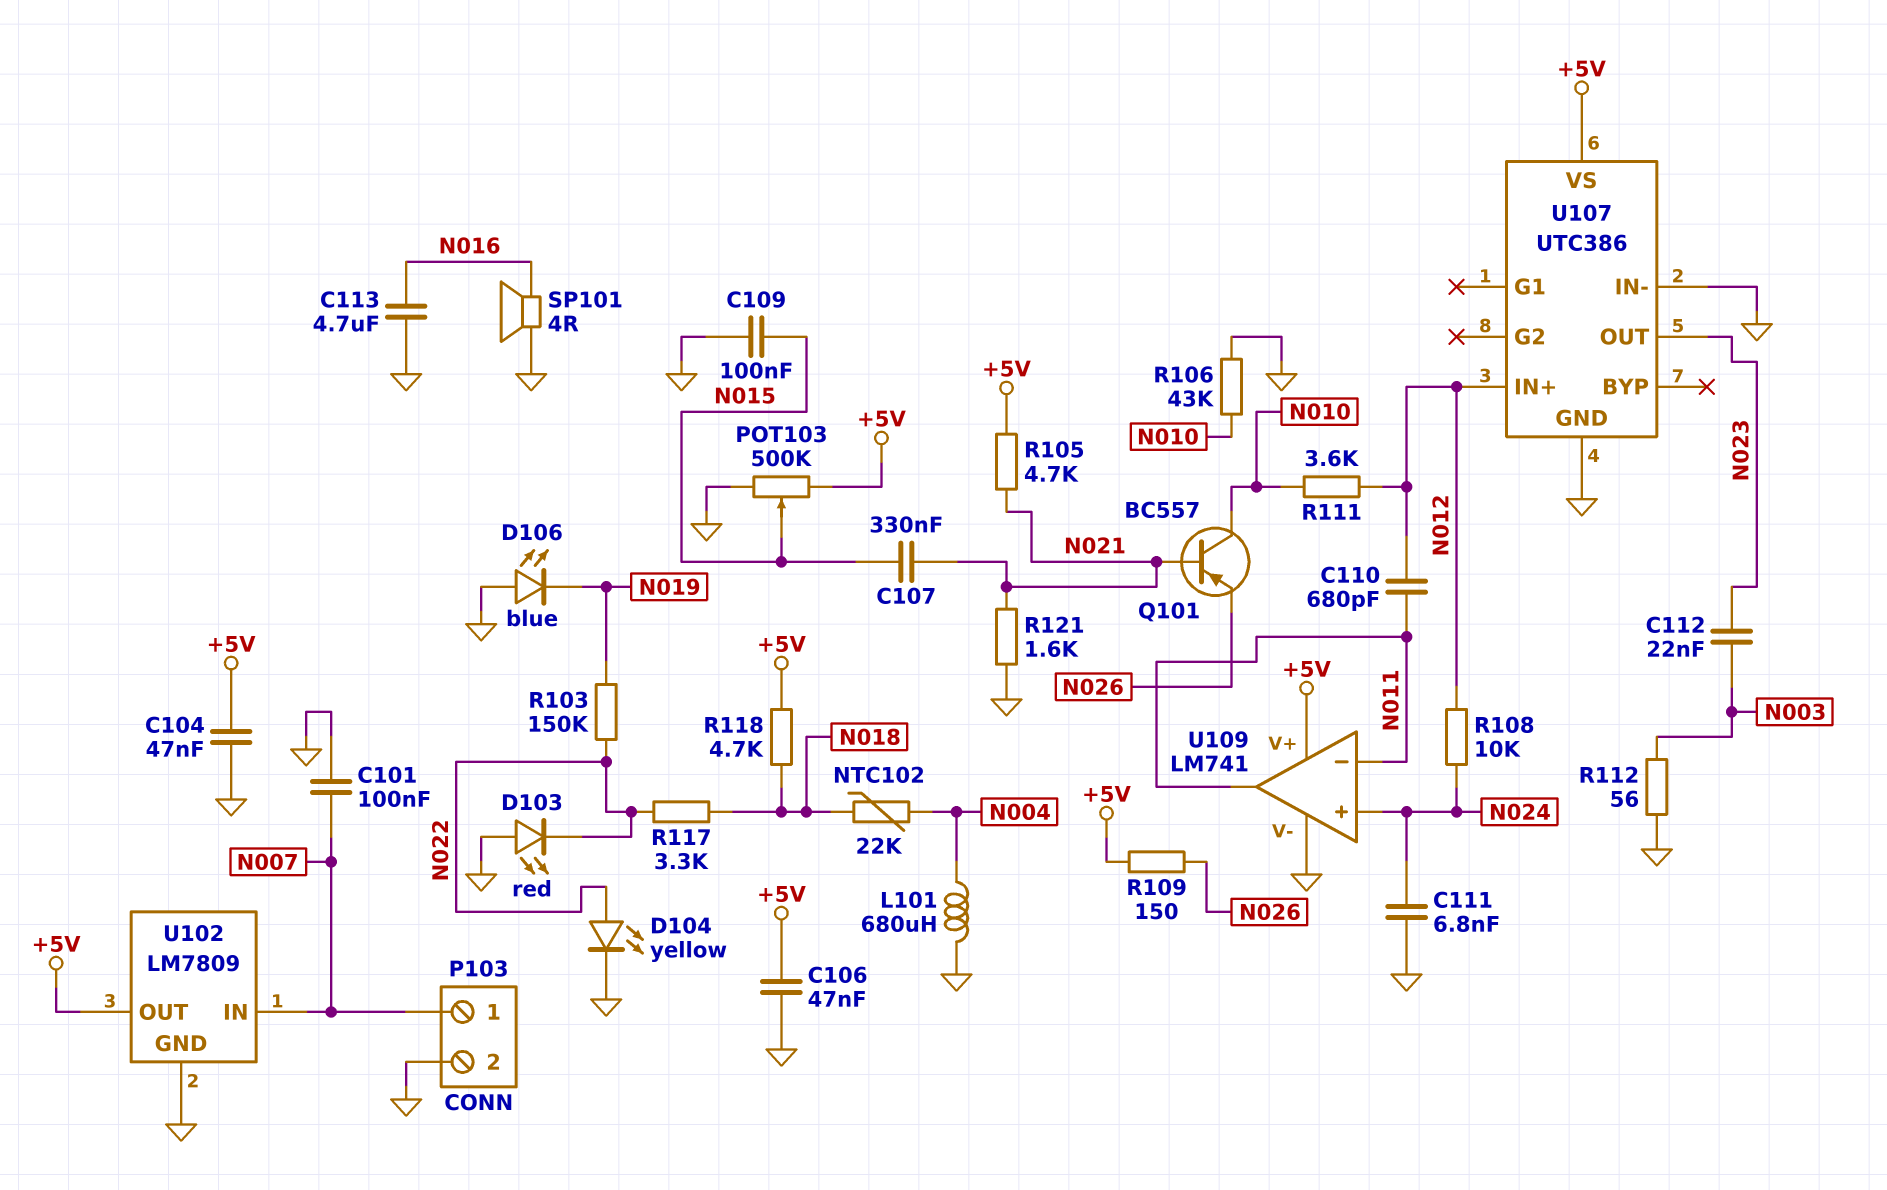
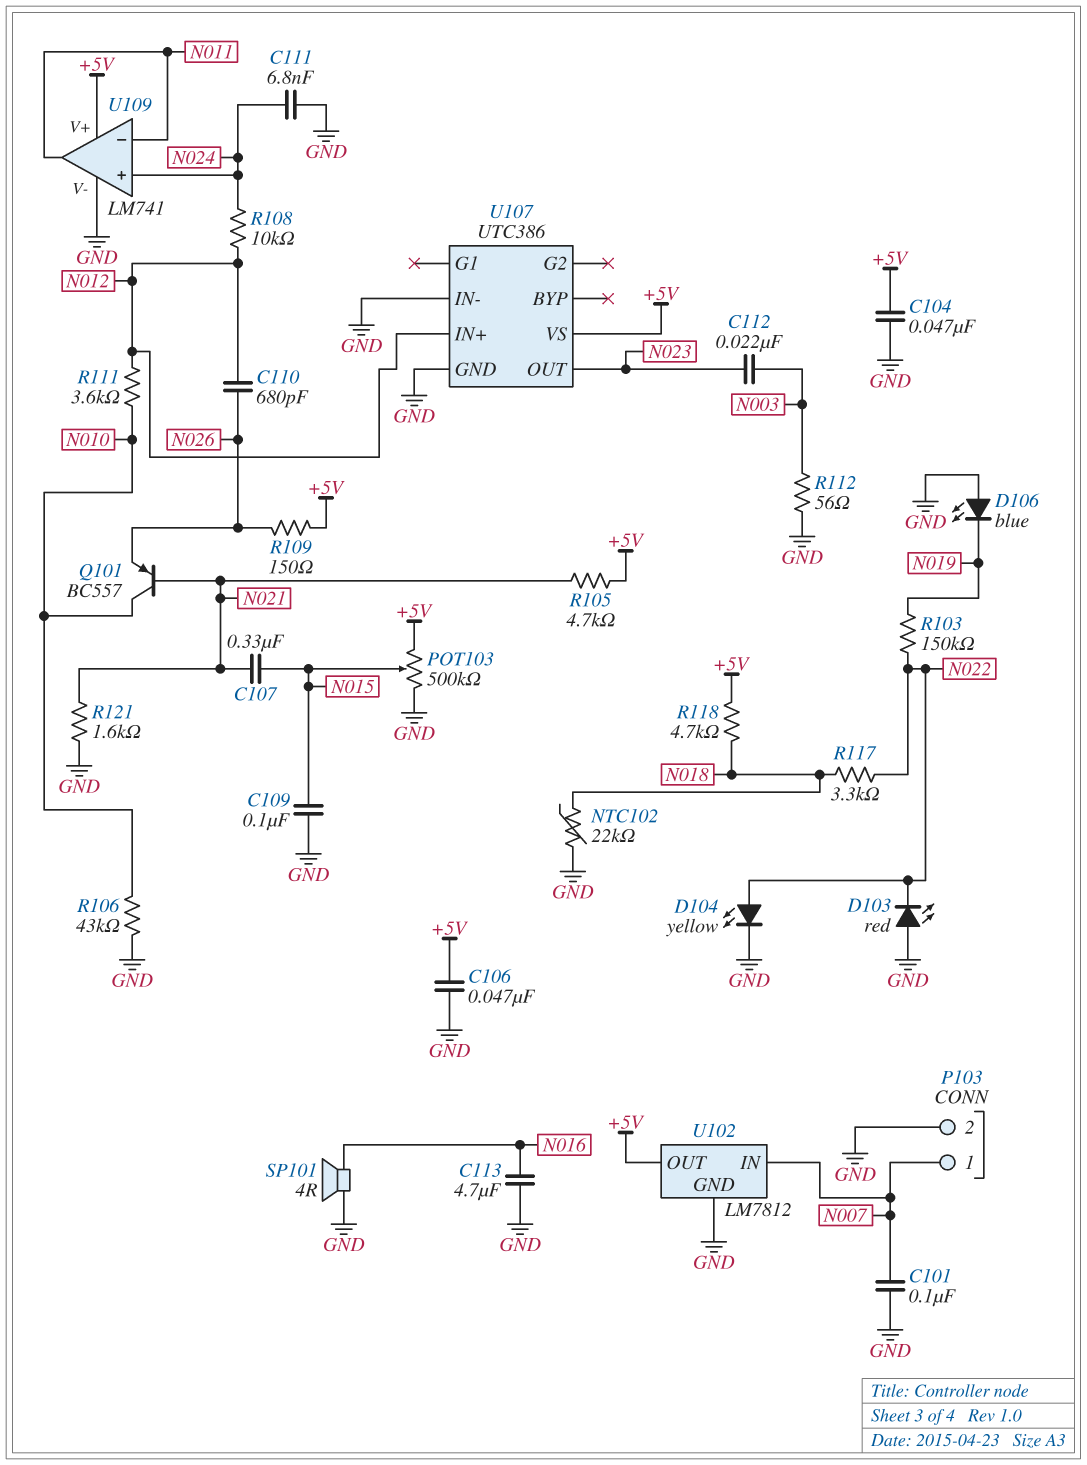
C110: 680pF (N011, N012) -> 680pF (N012, N026)
L101: 680uH (GND, N004) -> none
NTC102: 22k (N004, N018) -> 22k (GND, N018)
U102: LM7809 -> LM7812

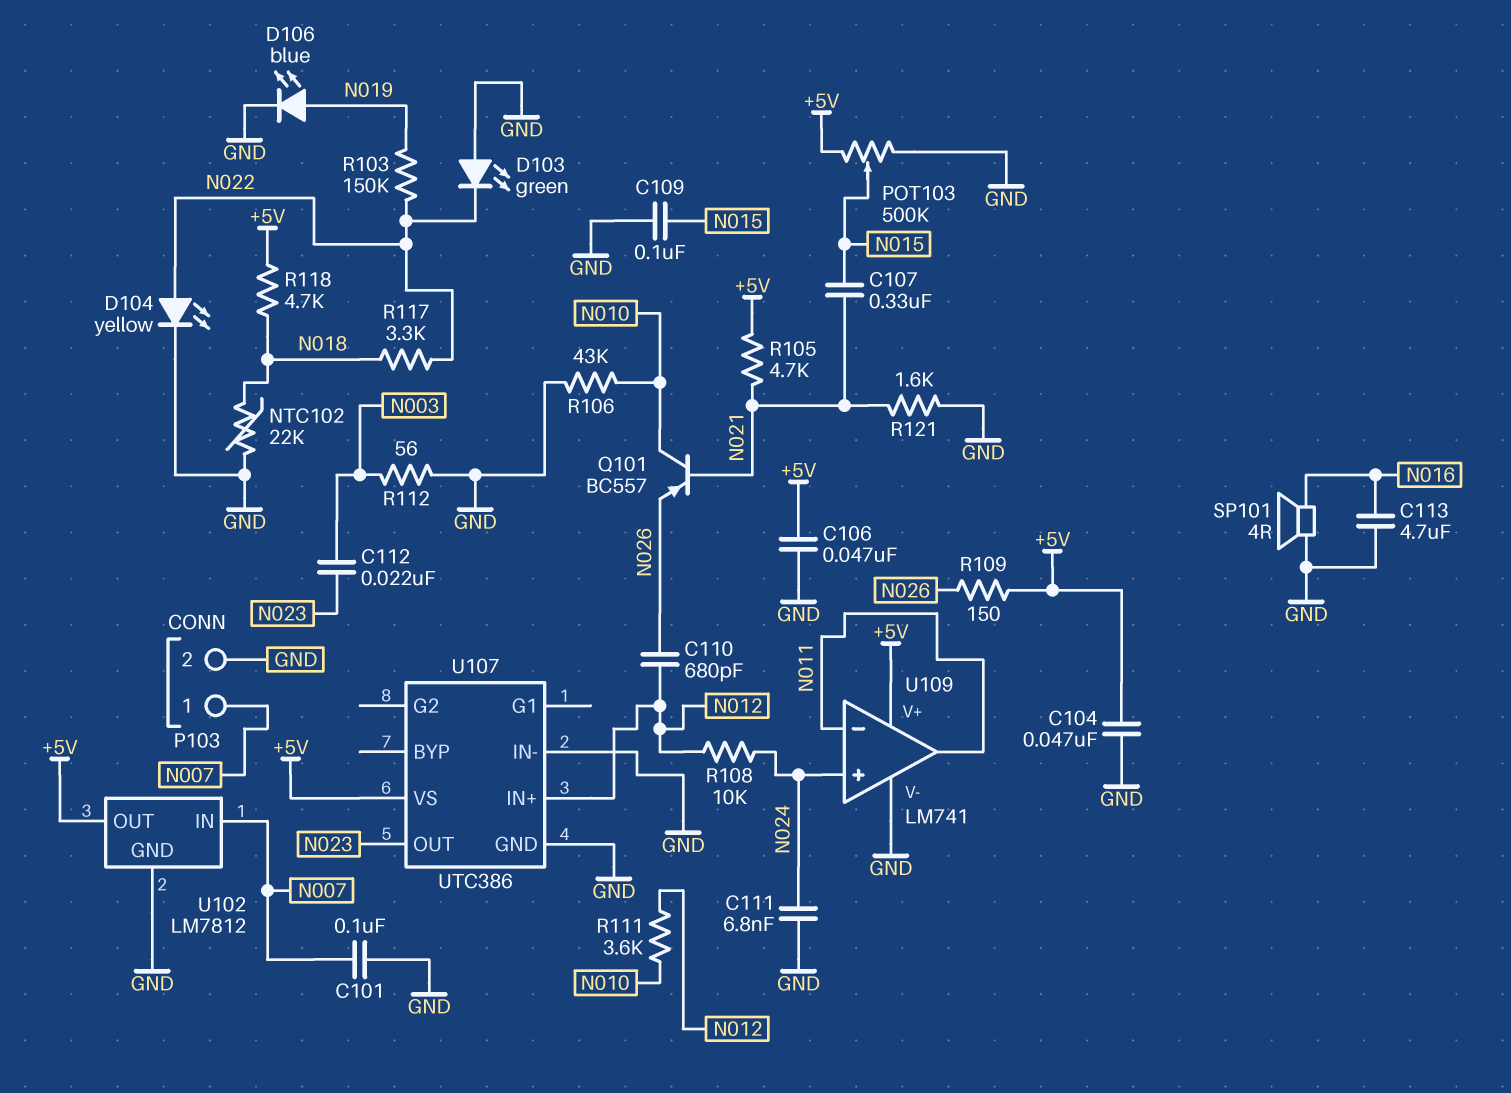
D103: LED red (A GND, K N022) -> LED green (A GND, K N022)
D106: LED blue (A GND, K N019) -> LED blue (A N019, K GND)

